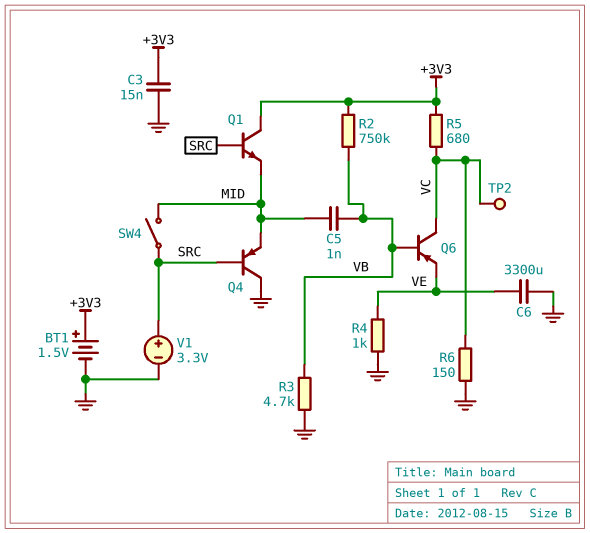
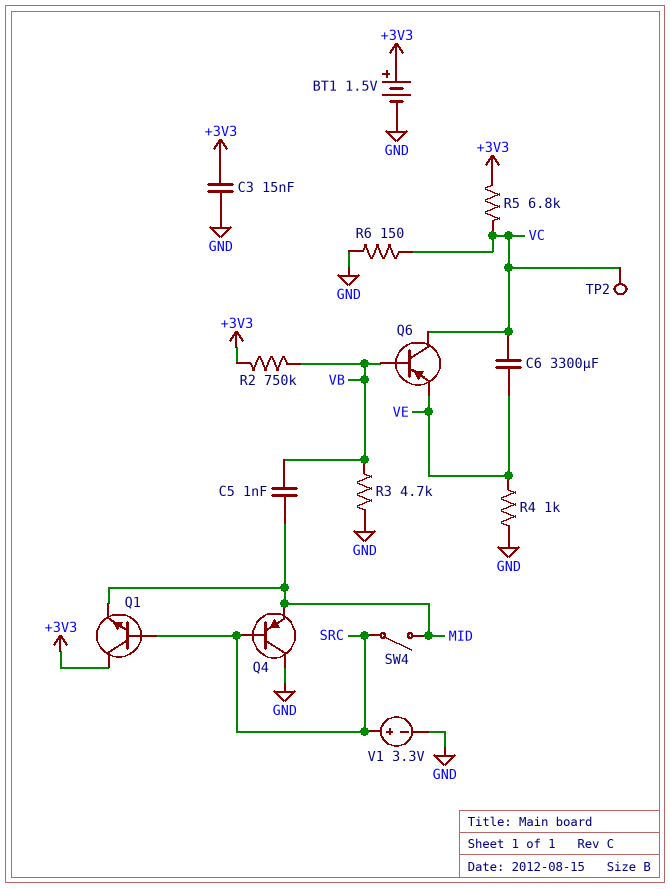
C6: 3300uF (GND, VE) -> 3300uF (VC, VE)
R5: 680 (+3V3, VC) -> 6.8k (+3V3, VC)

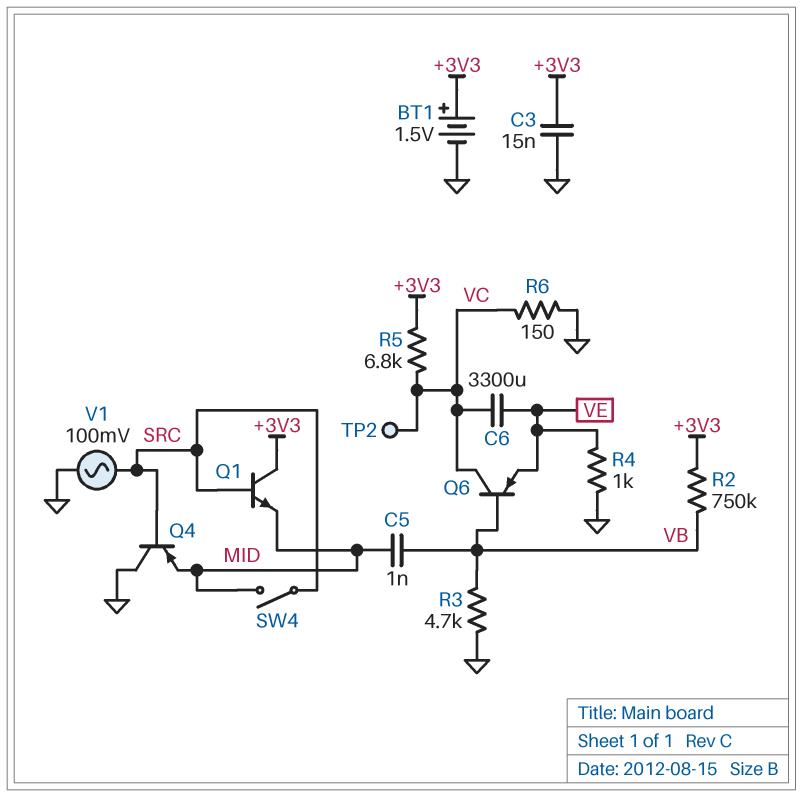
V1: 3.3V (plus SRC, minus GND) -> AC 100mV (GND, SRC)

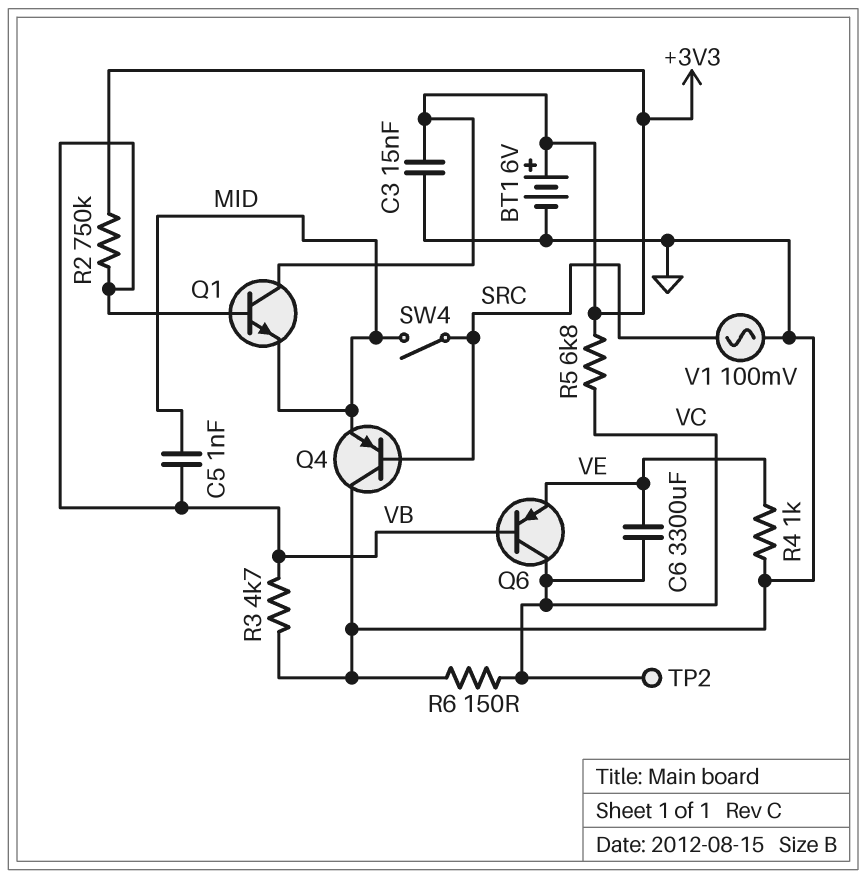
BT1: 1.5V (plus +3V3, minus GND) -> 6V (plus +3V3, minus GND)
Q1: NPN (B SRC, C +3V3, E MID) -> NPN (B VB, C +3V3, E MID)

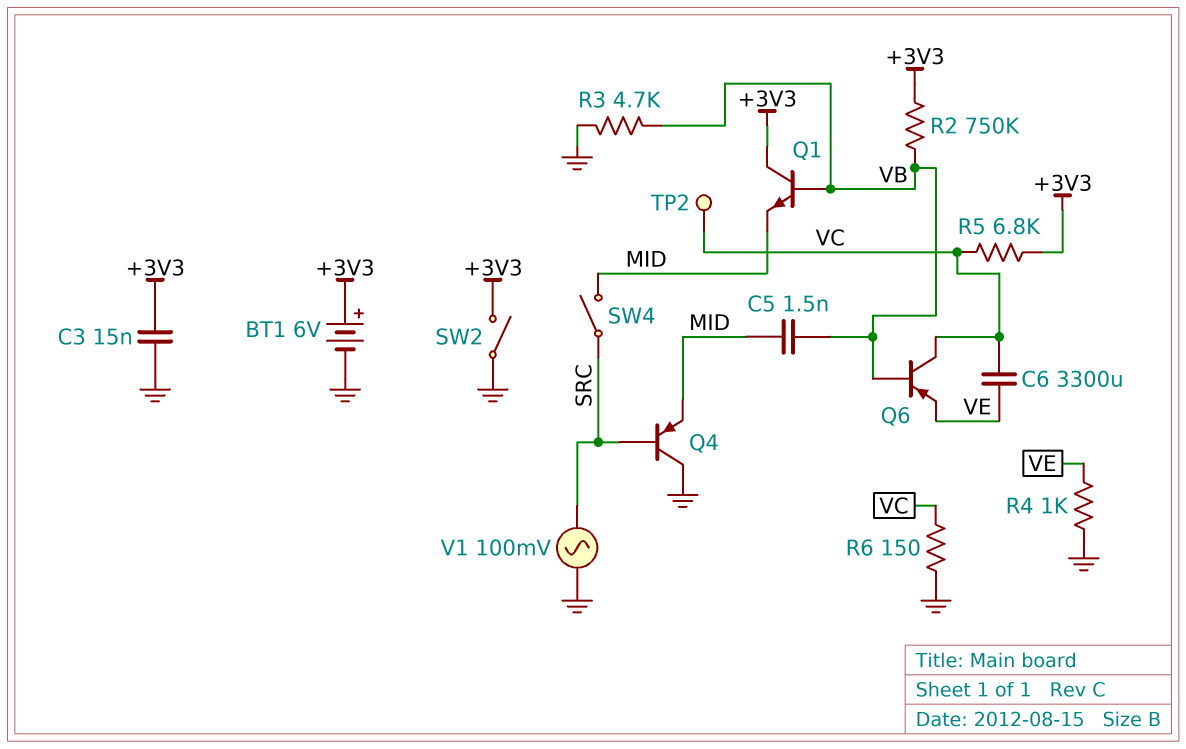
C5: 1nF (MID, VB) -> 1.5nF (MID, VB)
SW2: none -> switch (+3V3, GND)

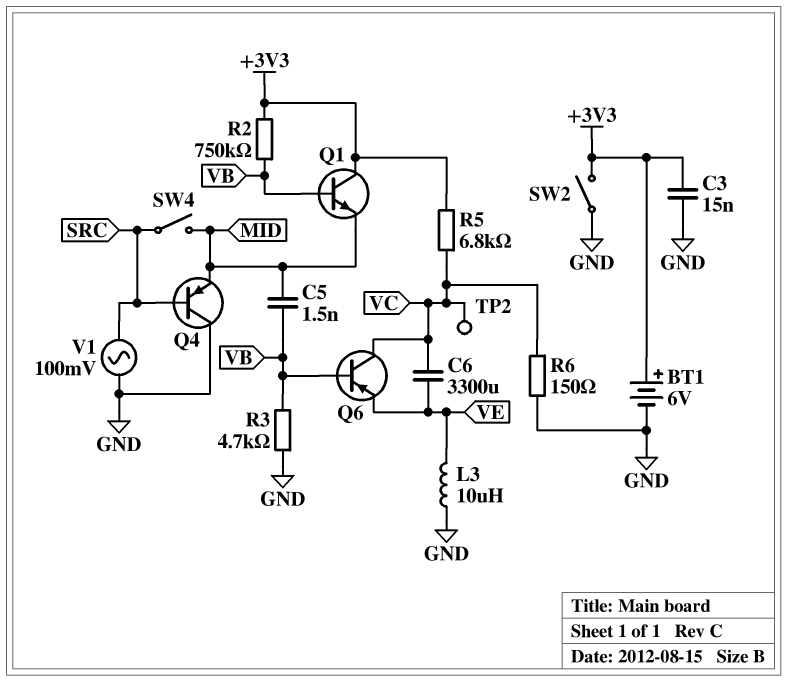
L3: none -> 10uH (GND, VE)
R4: 1k (GND, VE) -> none

